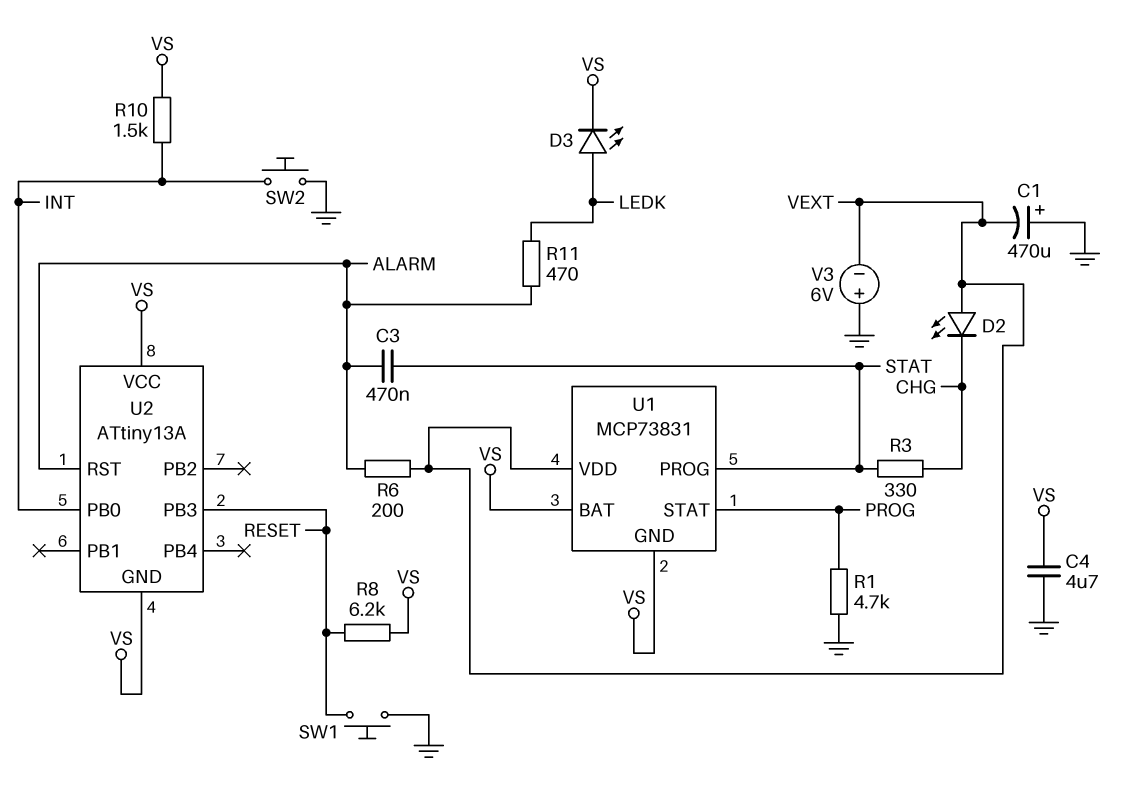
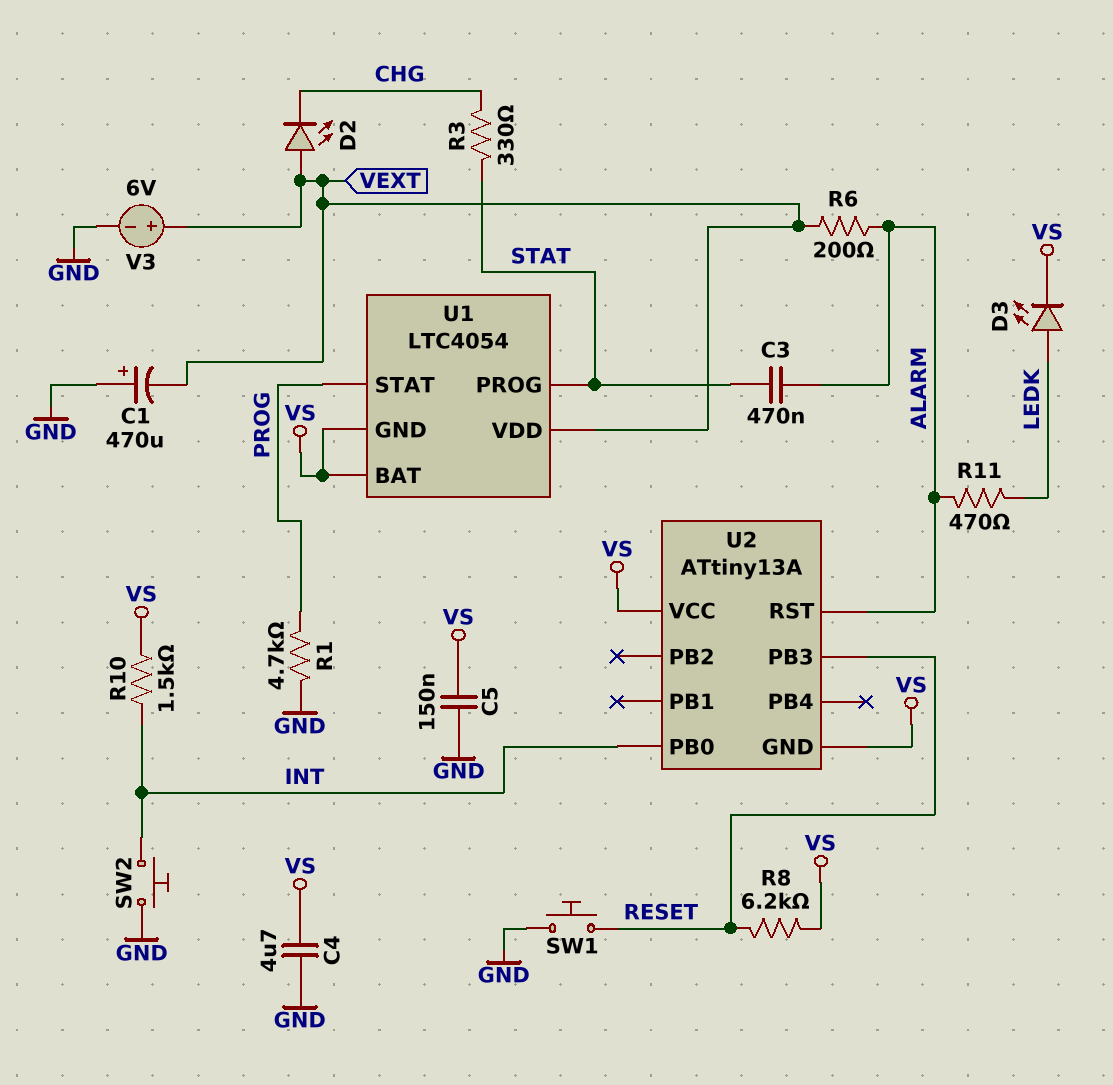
C5: none -> 150nF (GND, VS)
U1: MCP73831 -> LTC4054
V3: 6V (plus GND, minus VEXT) -> 6V (plus VEXT, minus GND)

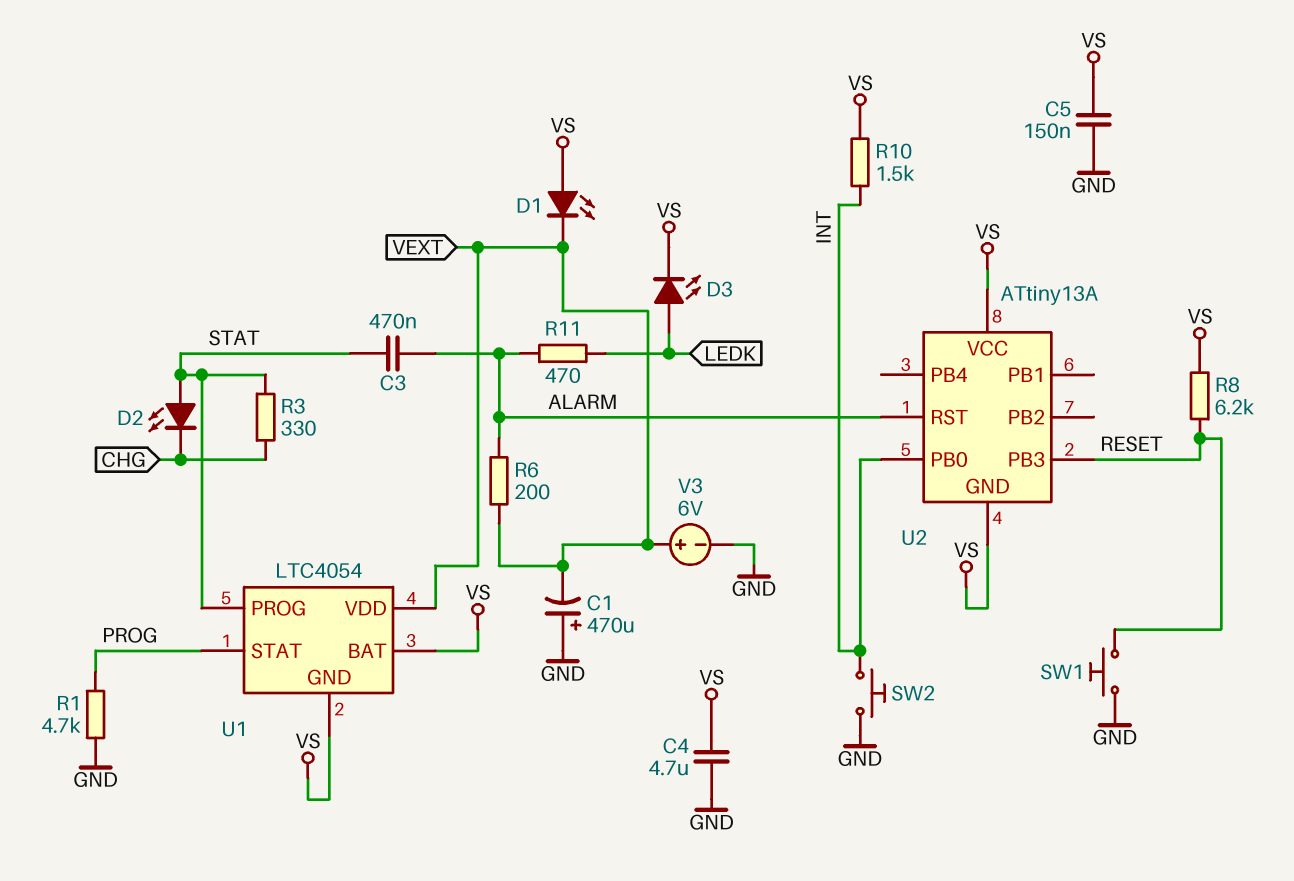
D1: none -> LED (A VS, K VEXT)
D2: LED (A VEXT, K CHG) -> LED (A STAT, K CHG)

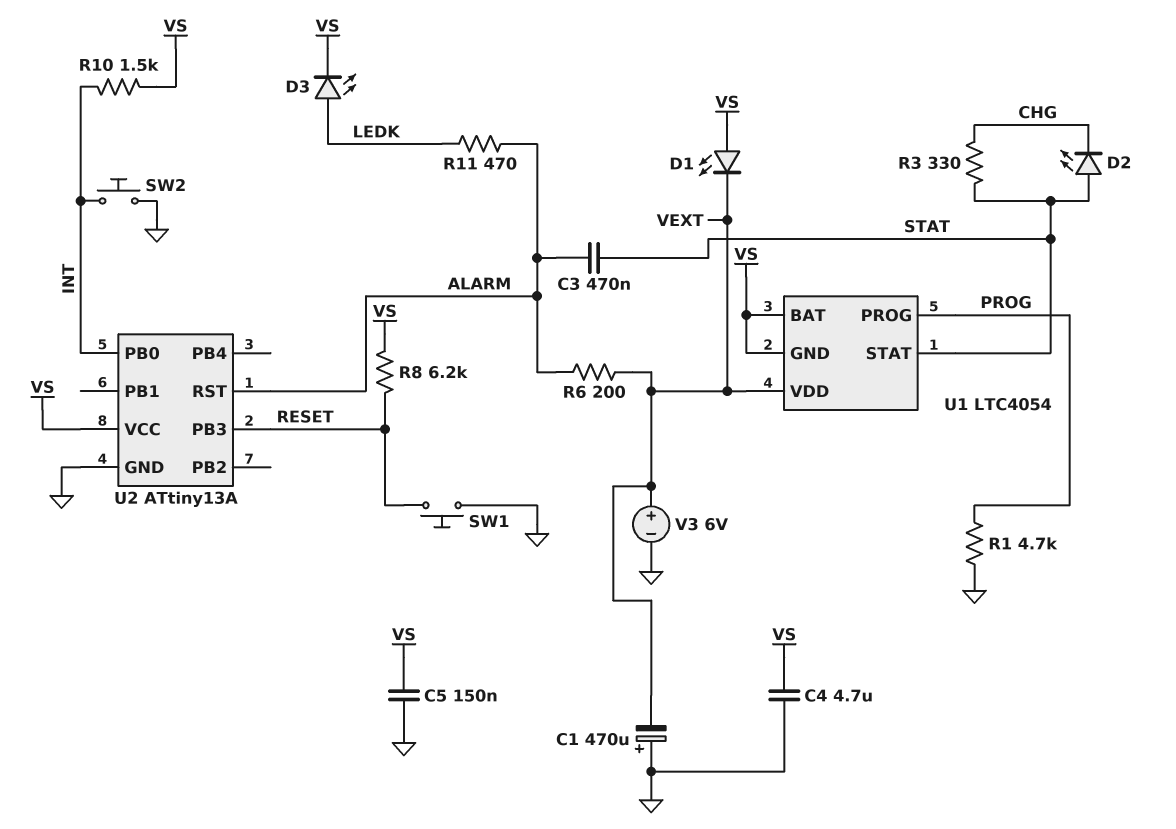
U1 pin PROG: STAT -> PROG
U1 pin STAT: PROG -> STAT
U2 pin GND: VS -> GND

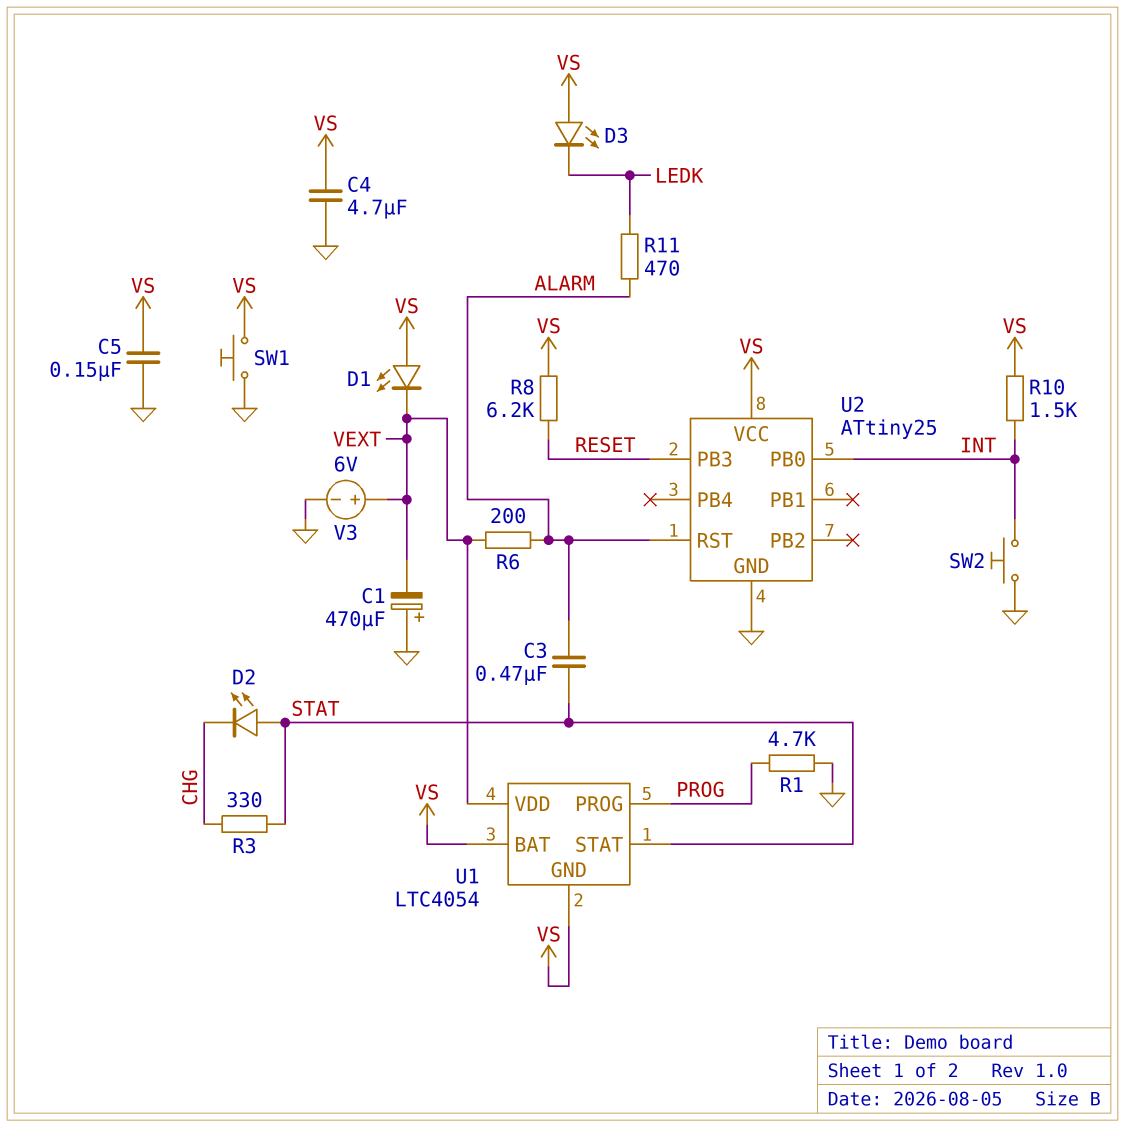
D3: LED (A LEDK, K VS) -> LED (A VS, K LEDK)
SW1: button (GND, RESET) -> button (GND, VS)
U2: ATtiny13A -> ATtiny25

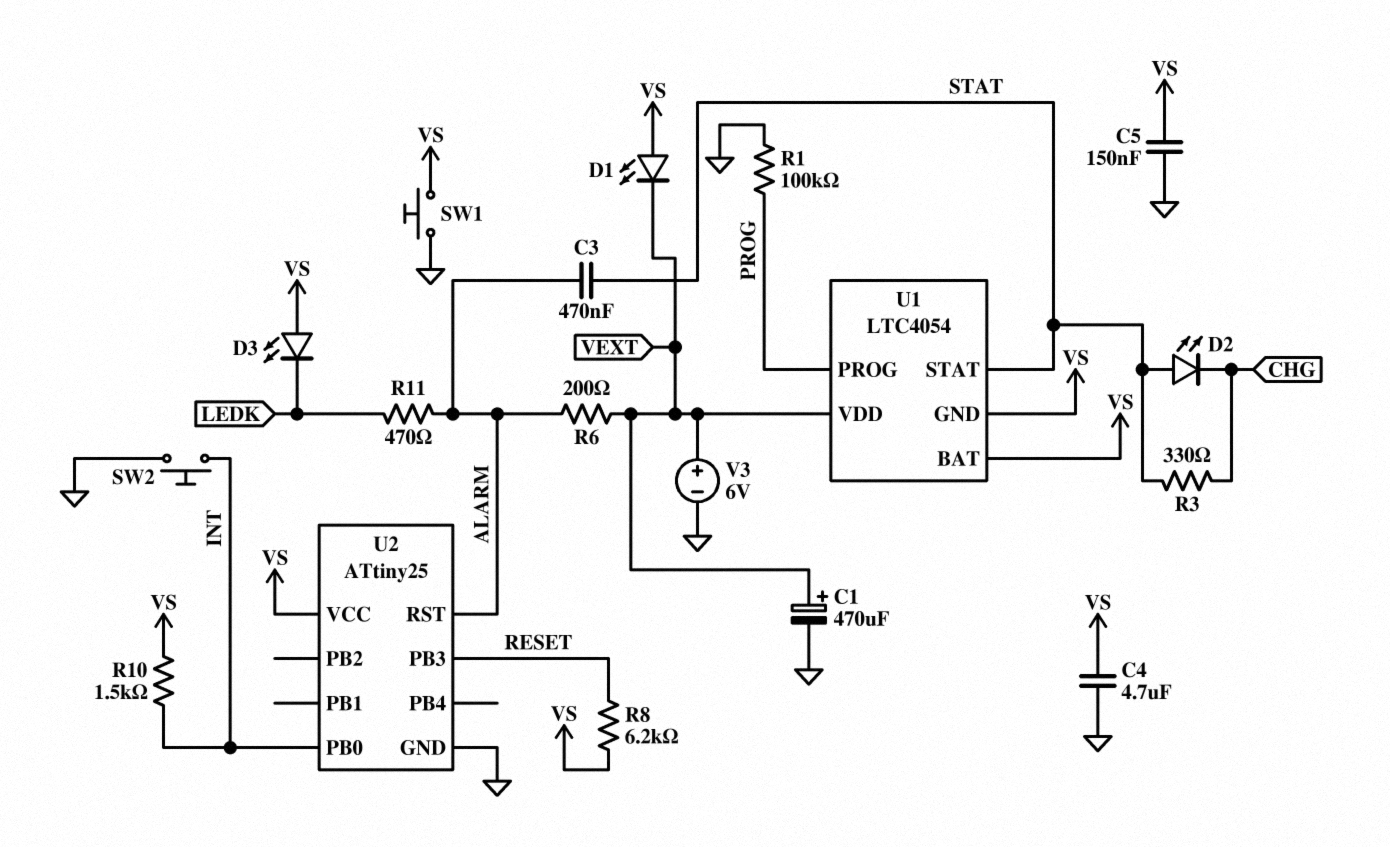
C1: 470uF (plus GND, minus VEXT) -> 470uF (plus VEXT, minus GND)
R1: 4.7k (GND, PROG) -> 100k (GND, PROG)

